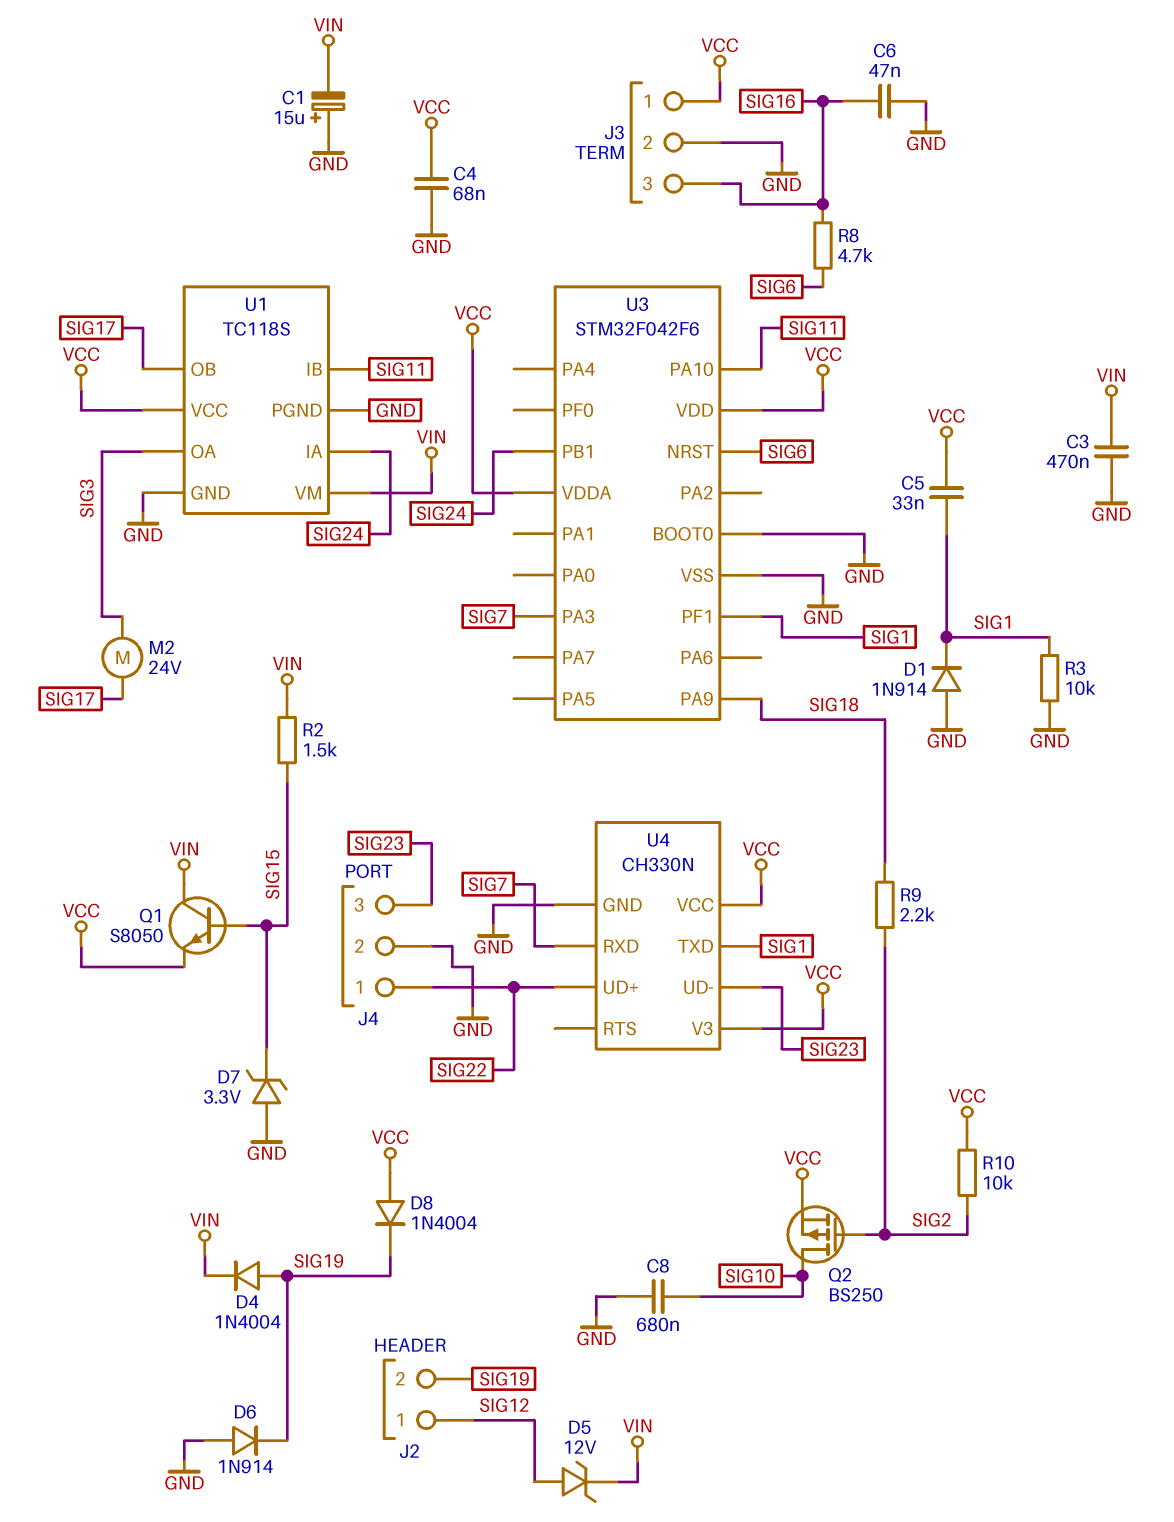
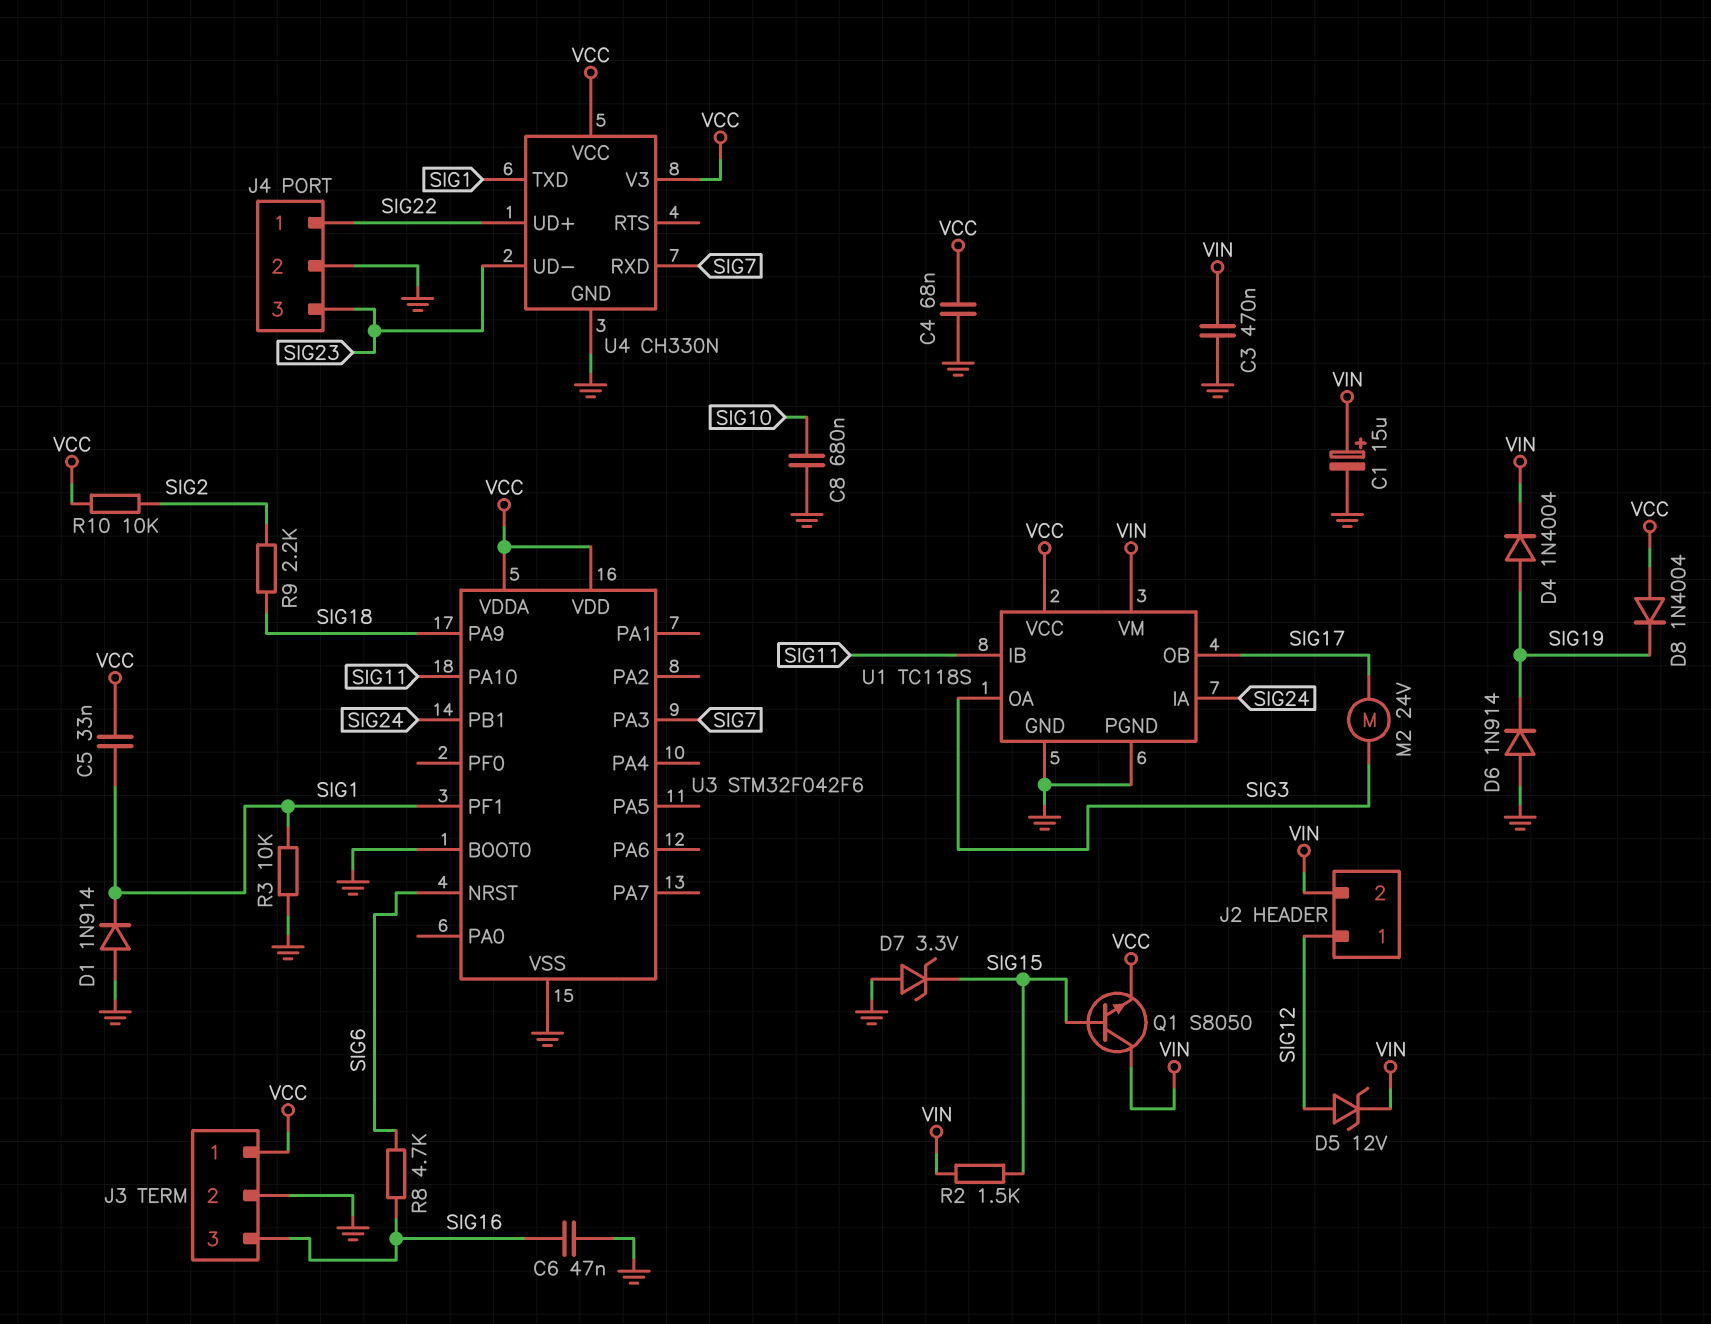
C1: 15uF (plus GND, minus VIN) -> 15uF (plus VIN, minus GND)
J2 pin 2: SIG19 -> VIN
Q2: PMOS BS250 (G SIG2, D SIG10, S VCC) -> none

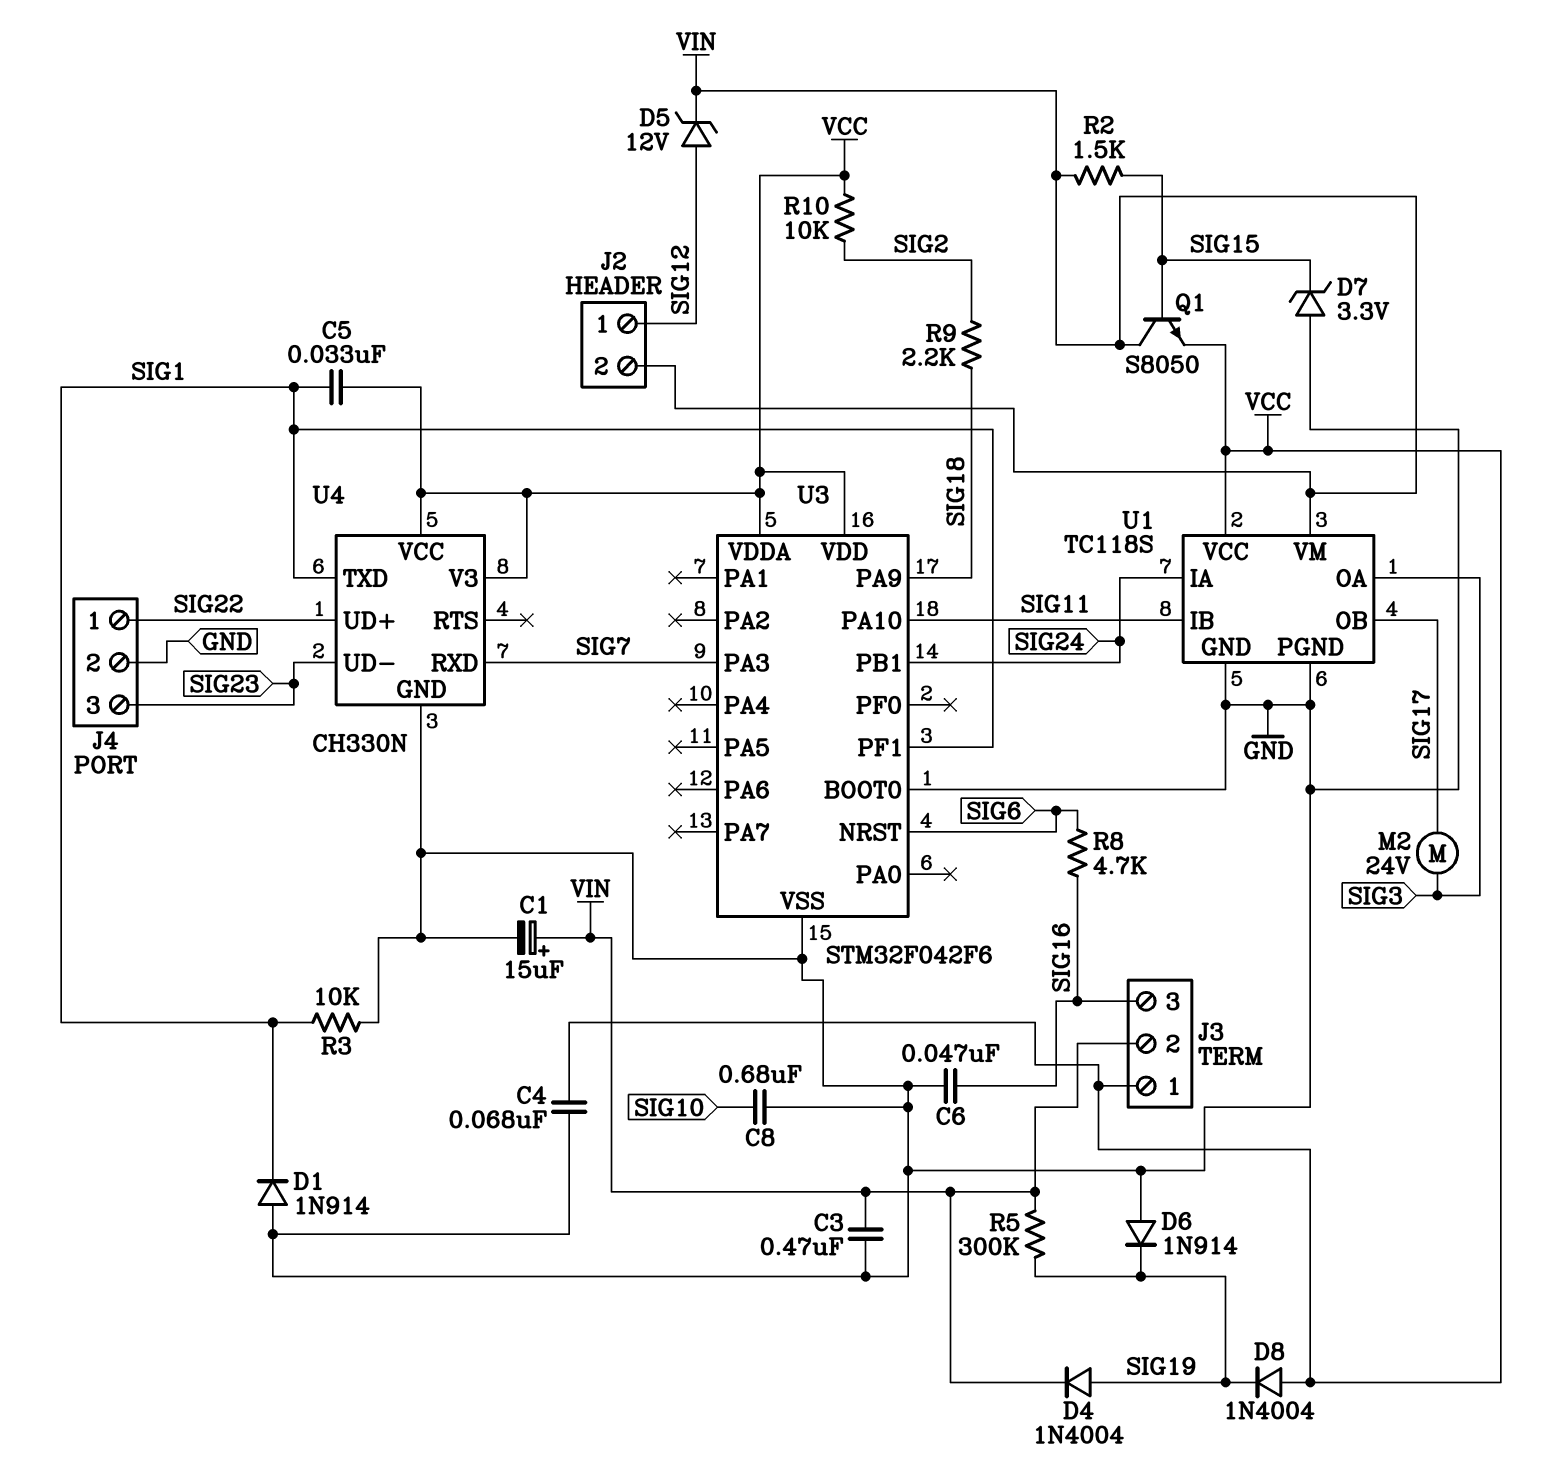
J3 pin 2: GND -> VIN
R5: none -> 300k (SIG19, VIN)

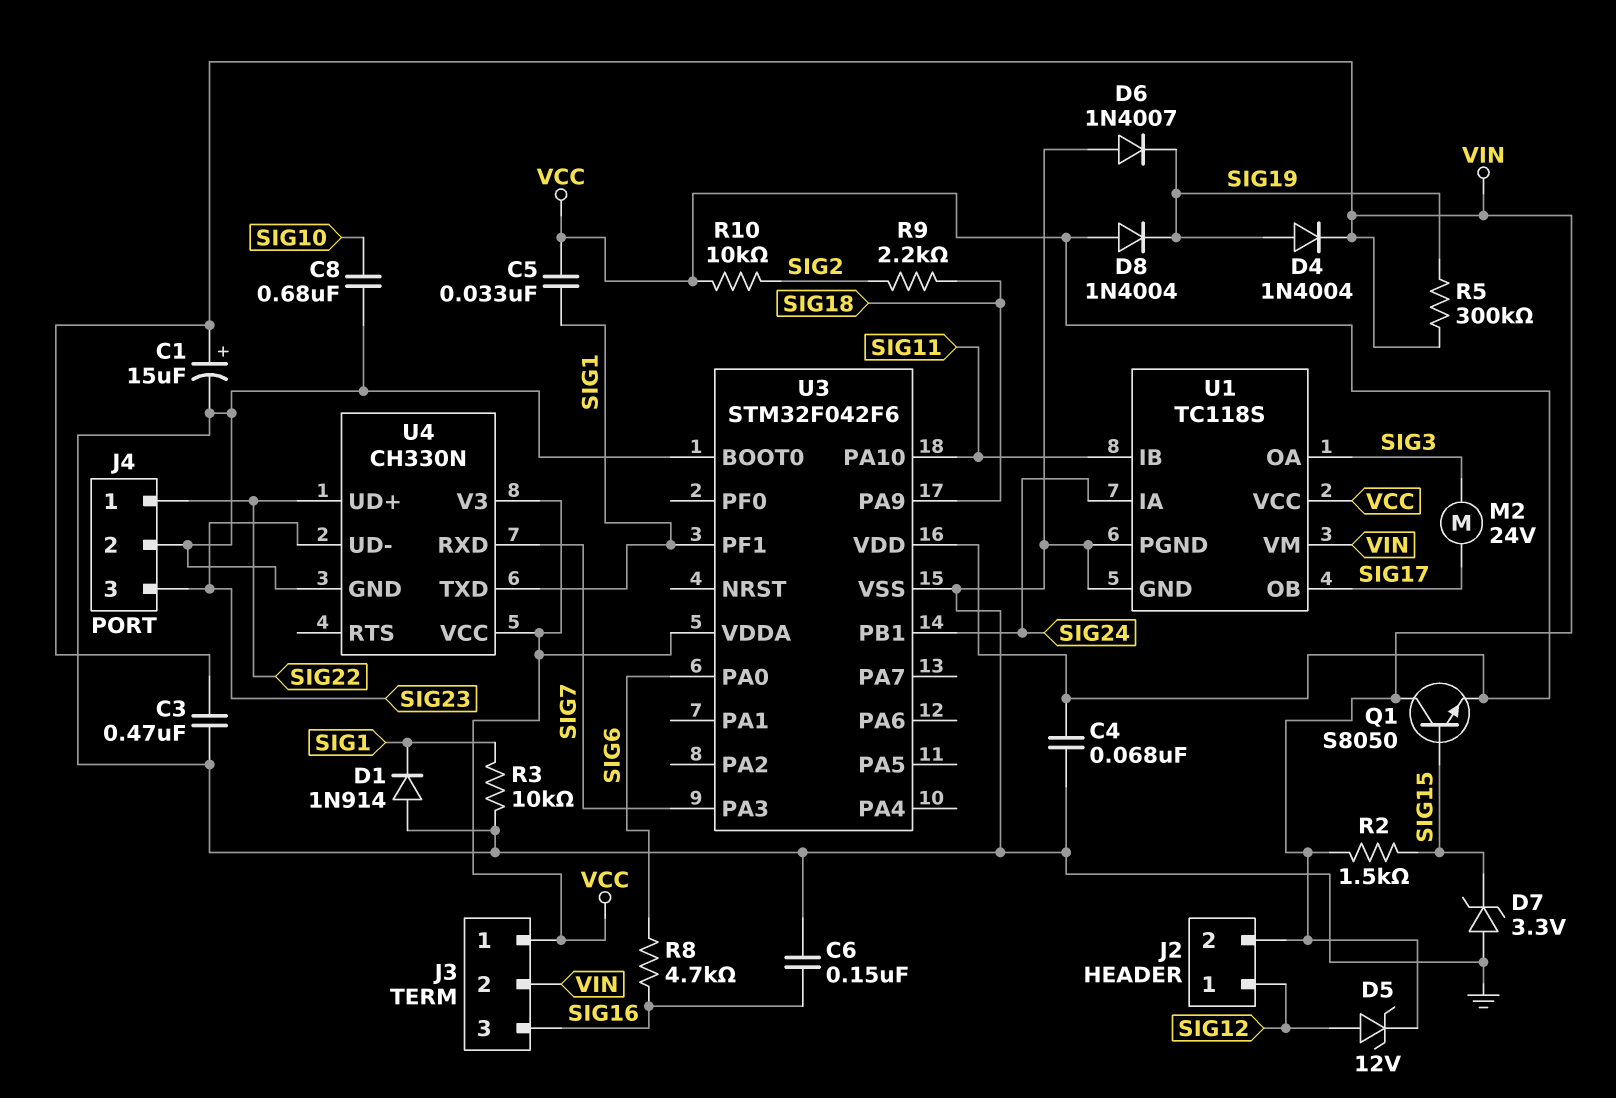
C6: 47nF (GND, SIG16) -> 150nF (GND, SIG16)
D6: diode 1N914 (A GND, K SIG19) -> diode 1N4007 (A GND, K SIG19)
U3 pin NRST: SIG6 -> none
U3 pin PA0: none -> SIG6

